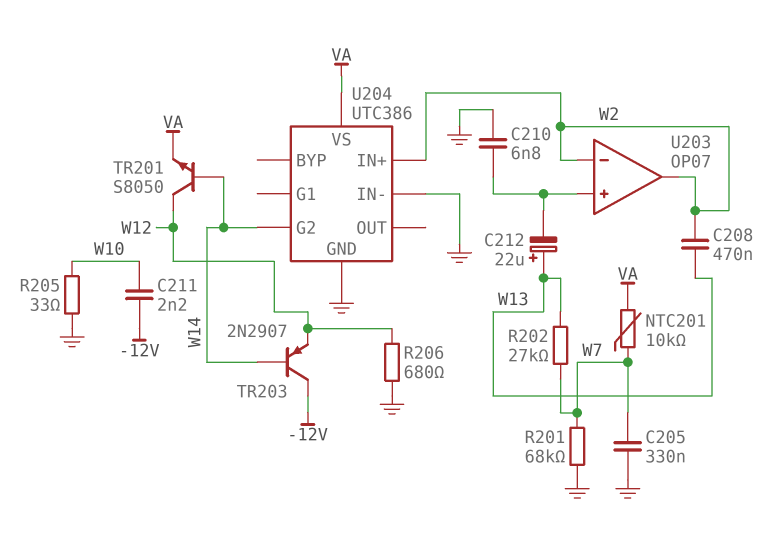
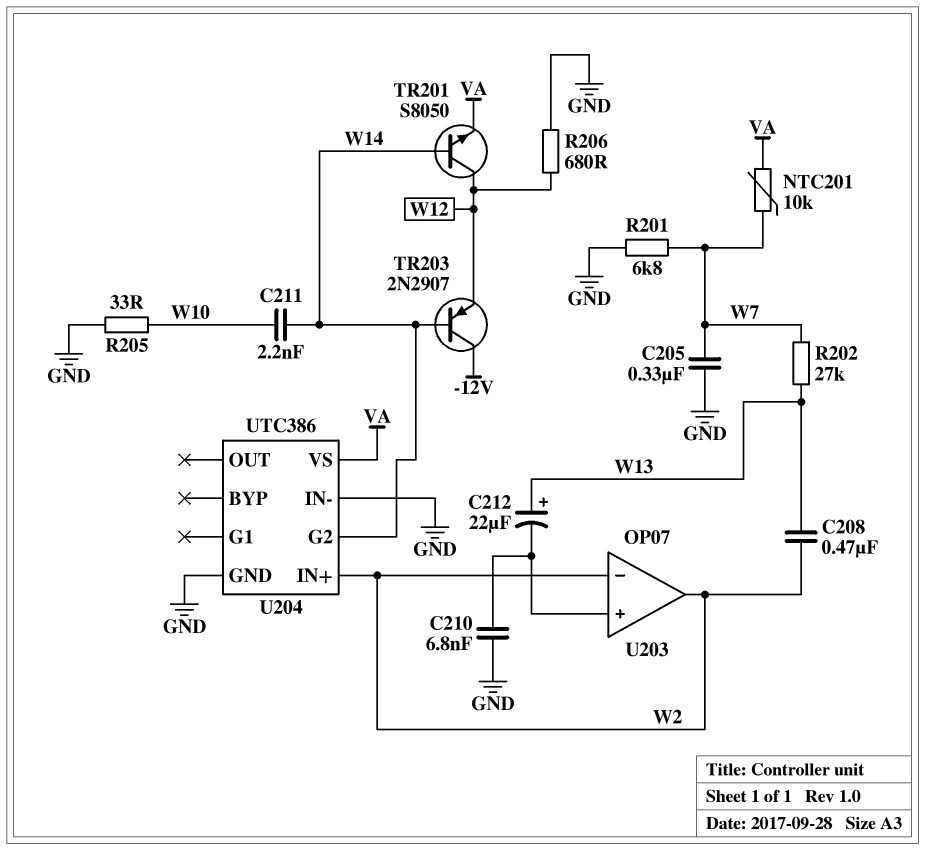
C211: 2.2nF (-12V, W10) -> 2.2nF (W10, W14)
R201: 68k (GND, W7) -> 6.8k (GND, W7)

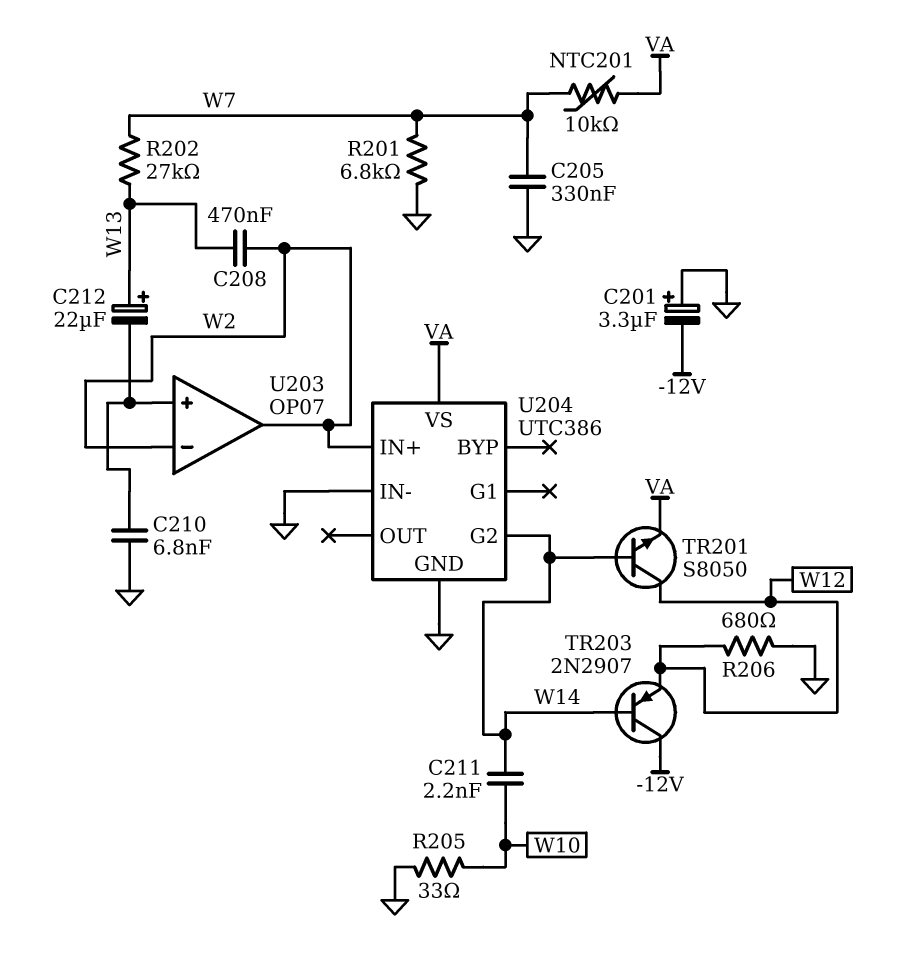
C201: none -> 3.3uF (plus GND, minus -12V)

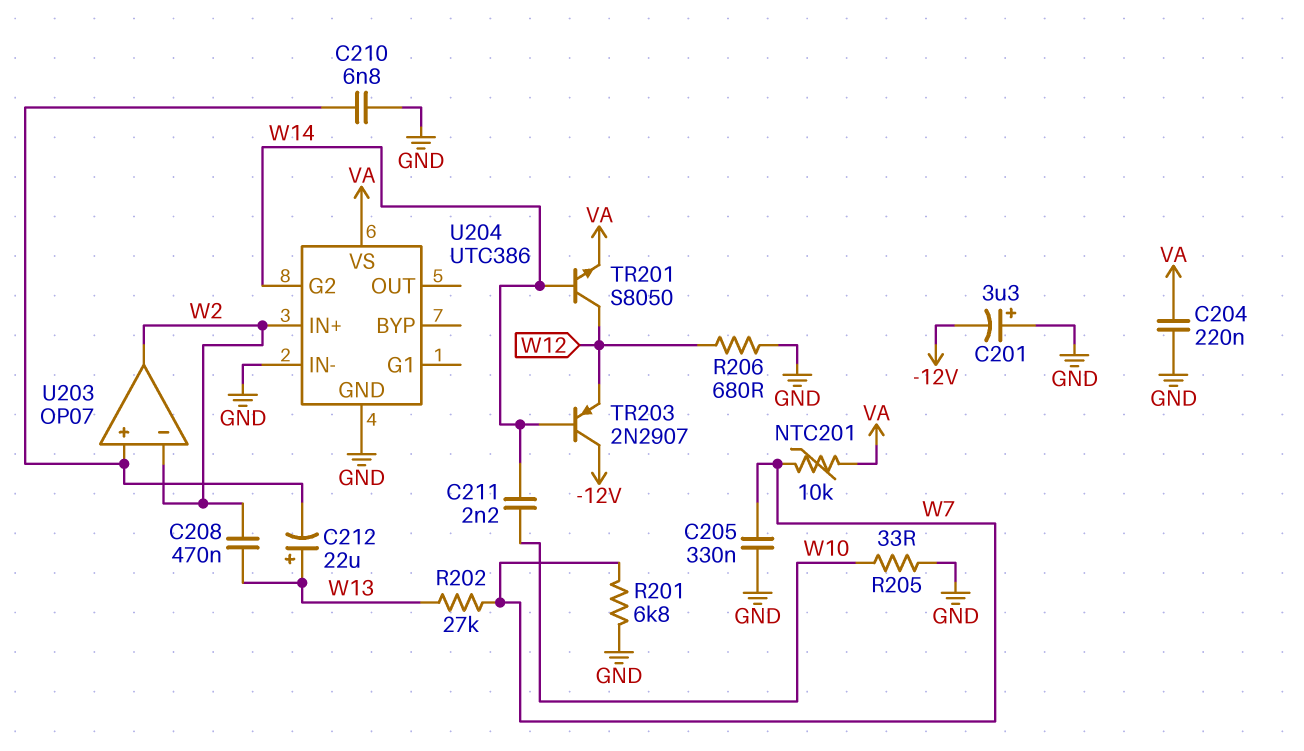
C204: none -> 220nF (GND, VA)

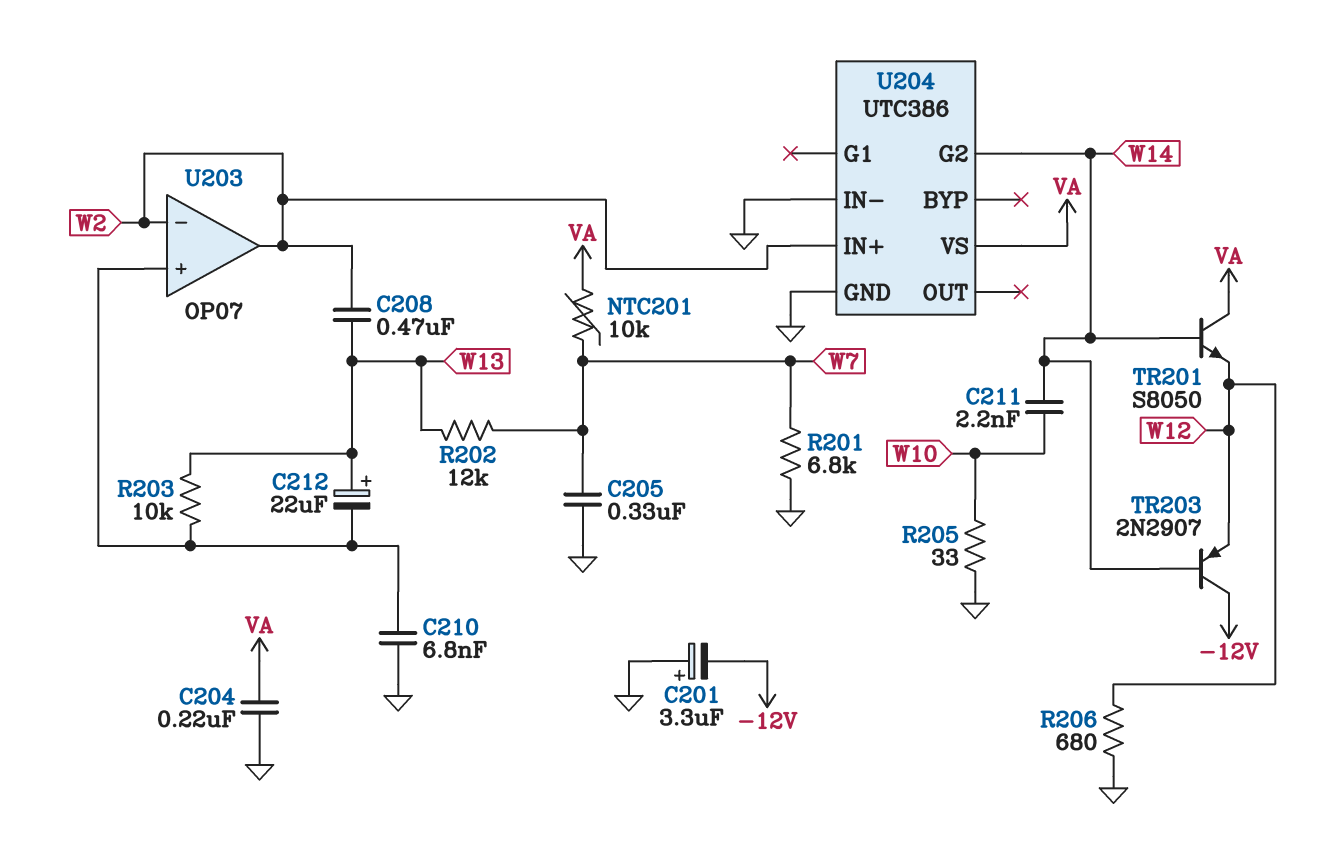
R202: 27k (W7, W13) -> 12k (W7, W13)
R203: none -> 10k (U203/in+, W13)
TR201: NPN S8050 (B W14, C W12, E VA) -> NPN S8050 (B W14, C VA, E W12)

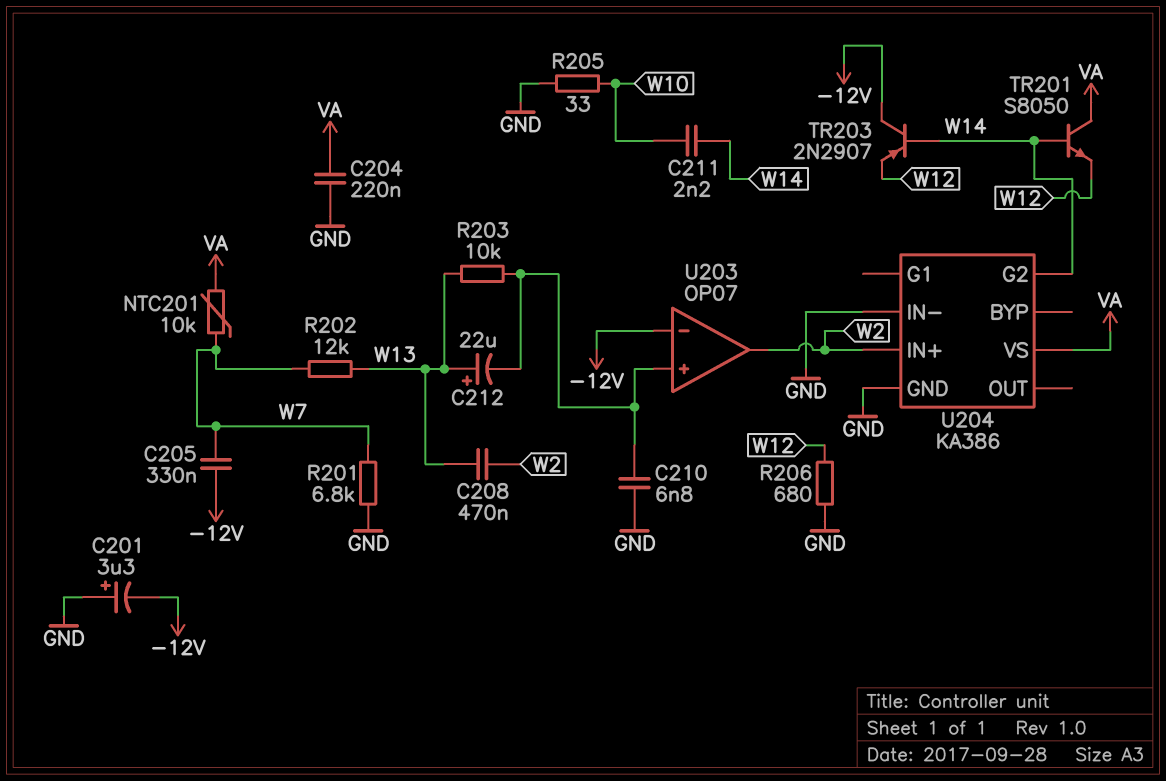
C205: 330nF (GND, W7) -> 330nF (-12V, W7)
U203 pin in-: W2 -> -12V
U204: UTC386 -> KA386

